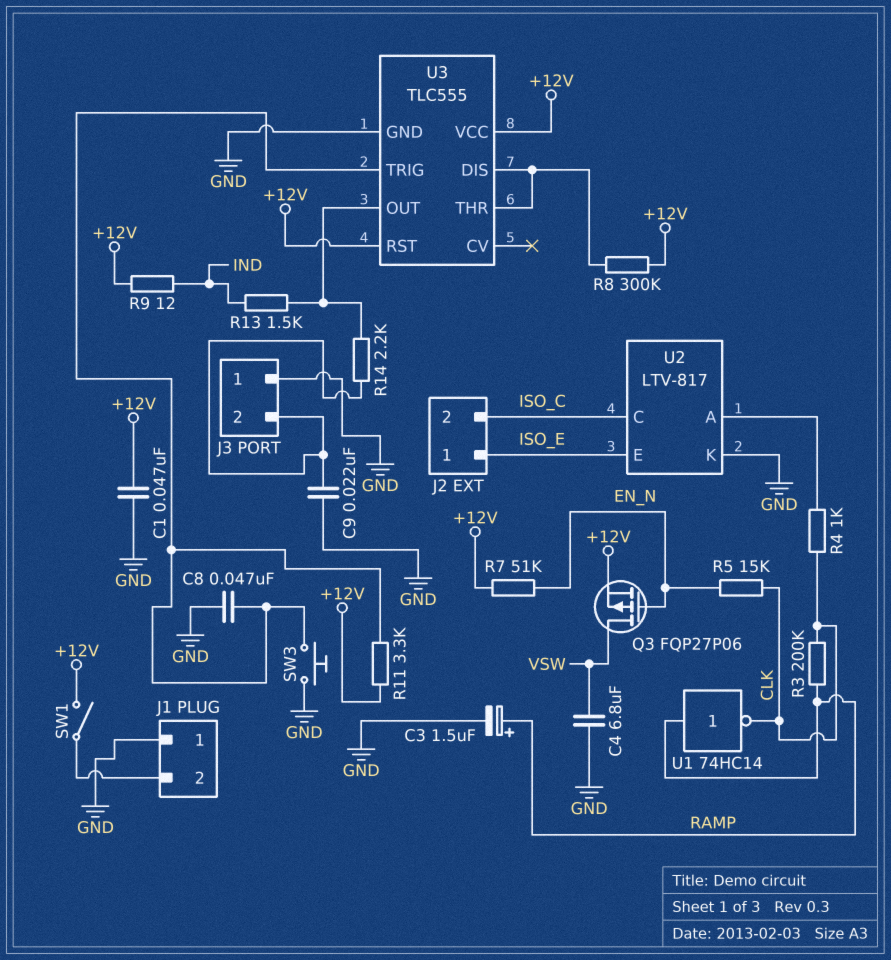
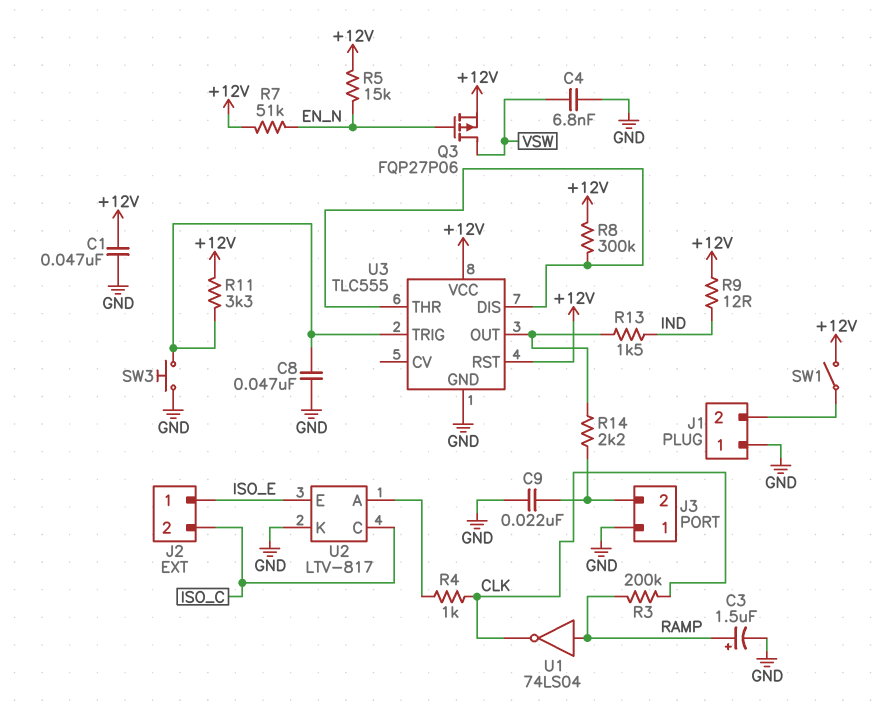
C4: 6.8uF (GND, VSW) -> 6.8nF (GND, VSW)
R5: 15k (CLK, EN_N) -> 15k (+12V, EN_N)
U1: NOT 74HC14 (in RAMP, out CLK) -> NOT 74LS04 (in RAMP, out CLK)

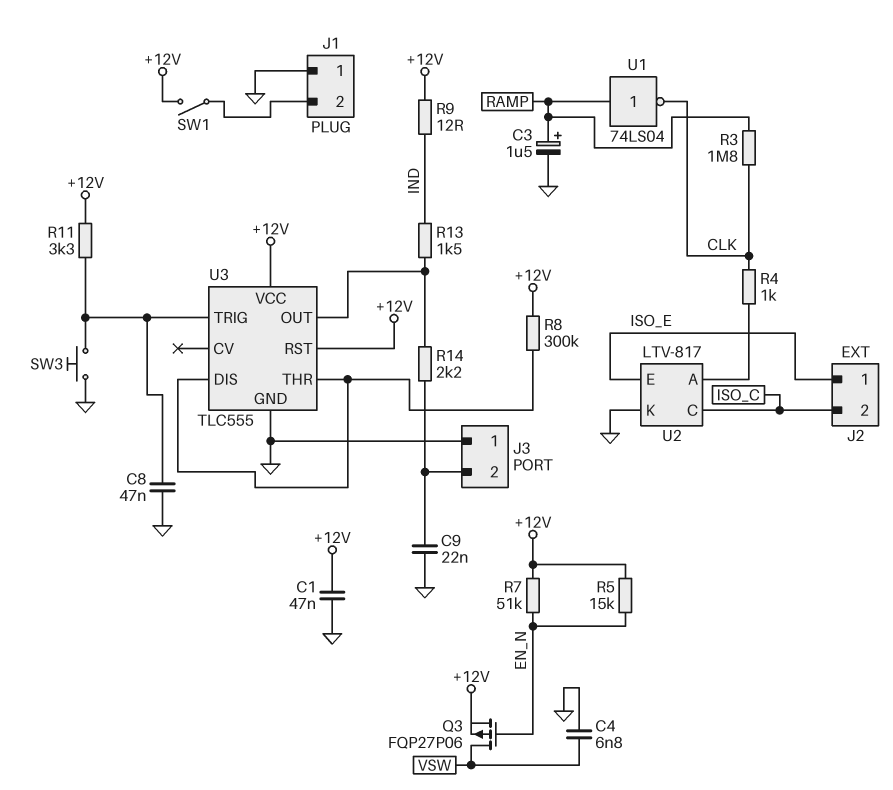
R3: 200k (CLK, RAMP) -> 1.8M (CLK, RAMP)

